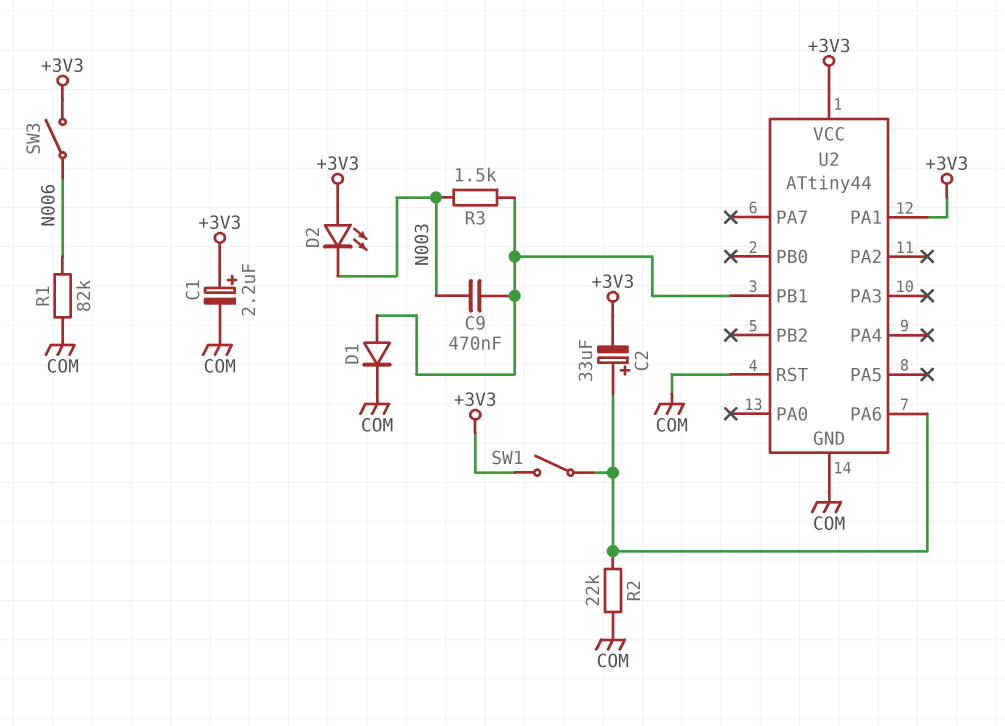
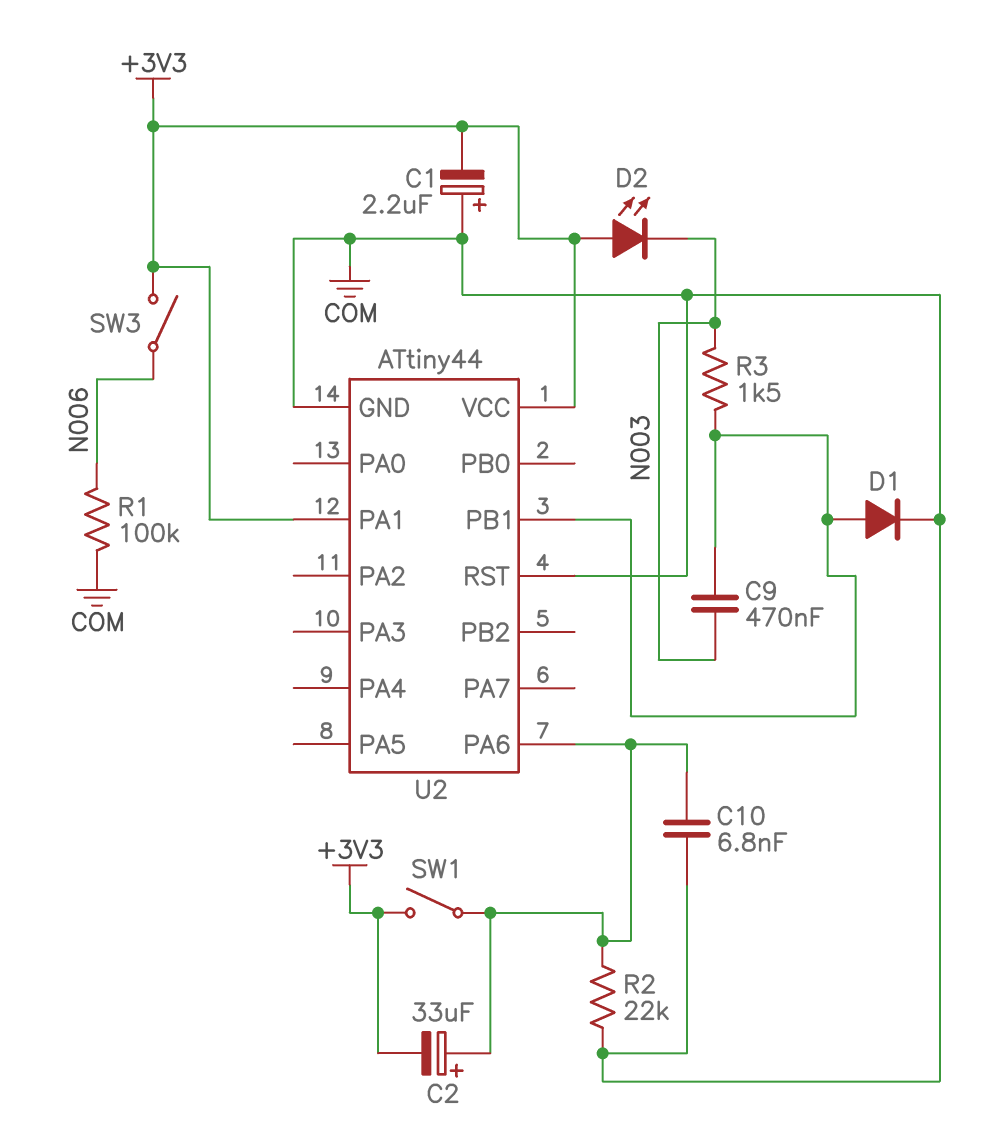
C1: 2.2uF (plus +3V3, minus COM) -> 2.2uF (plus COM, minus +3V3)
C10: none -> 6.8nF (COM, U2/PA6)
R1: 82k (COM, N006) -> 100k (COM, N006)

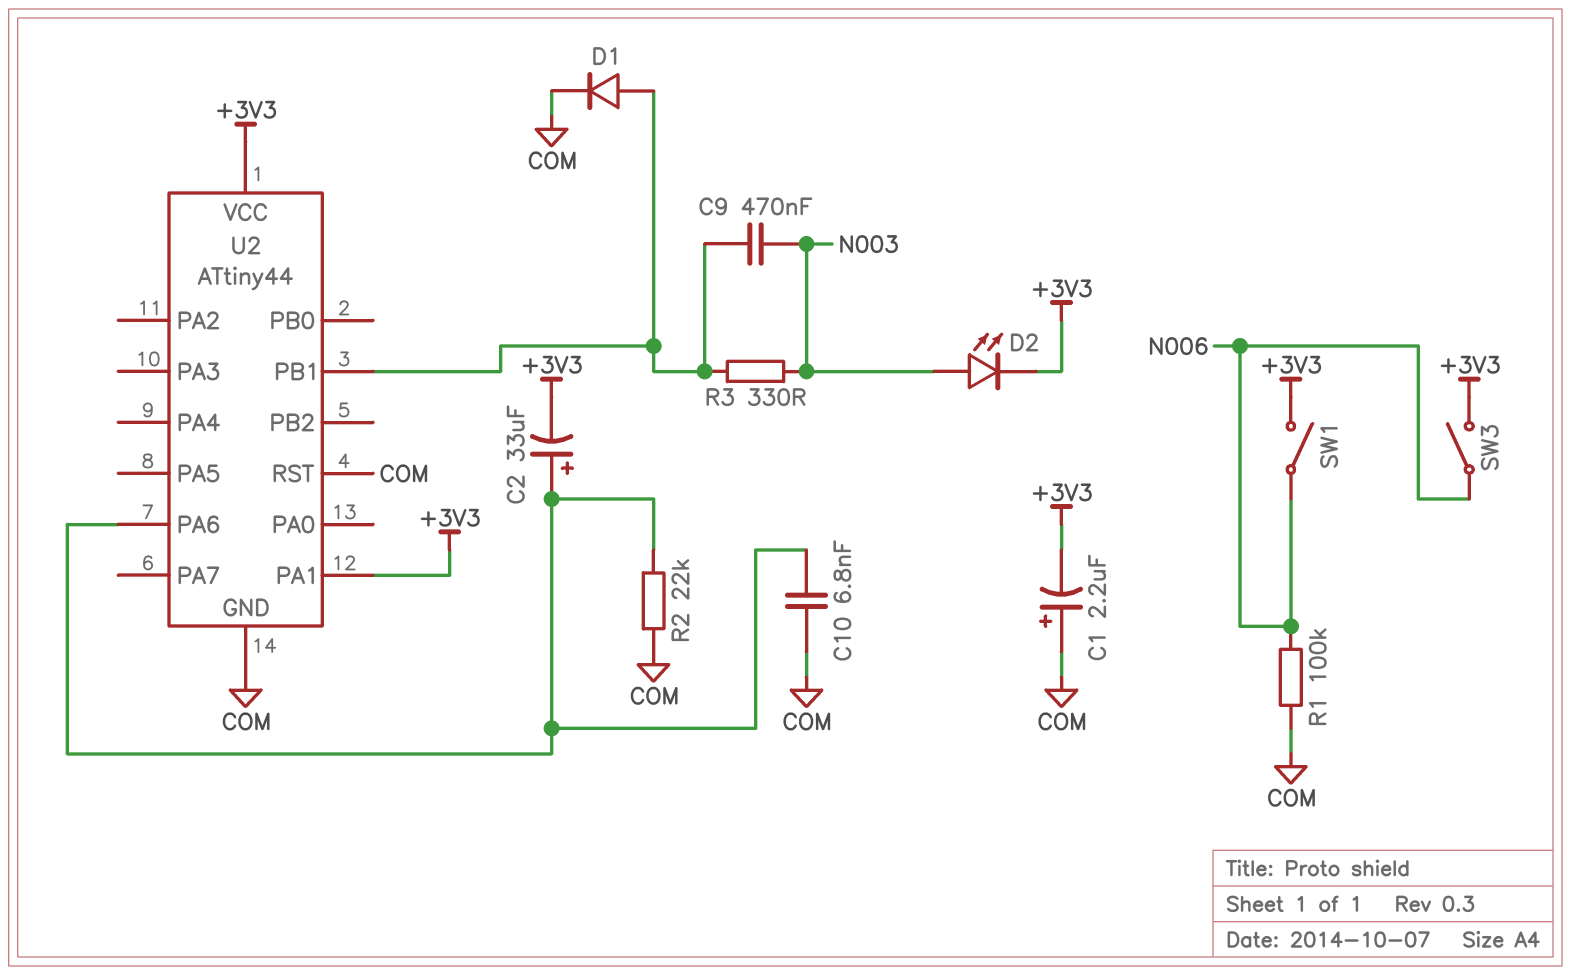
D2: LED (A +3V3, K N003) -> LED (A N003, K +3V3)
R3: 1.5k (N003, U2/PB1) -> 330 (N003, U2/PB1)
SW1: switch (+3V3, U2/PA6) -> switch (+3V3, N006)

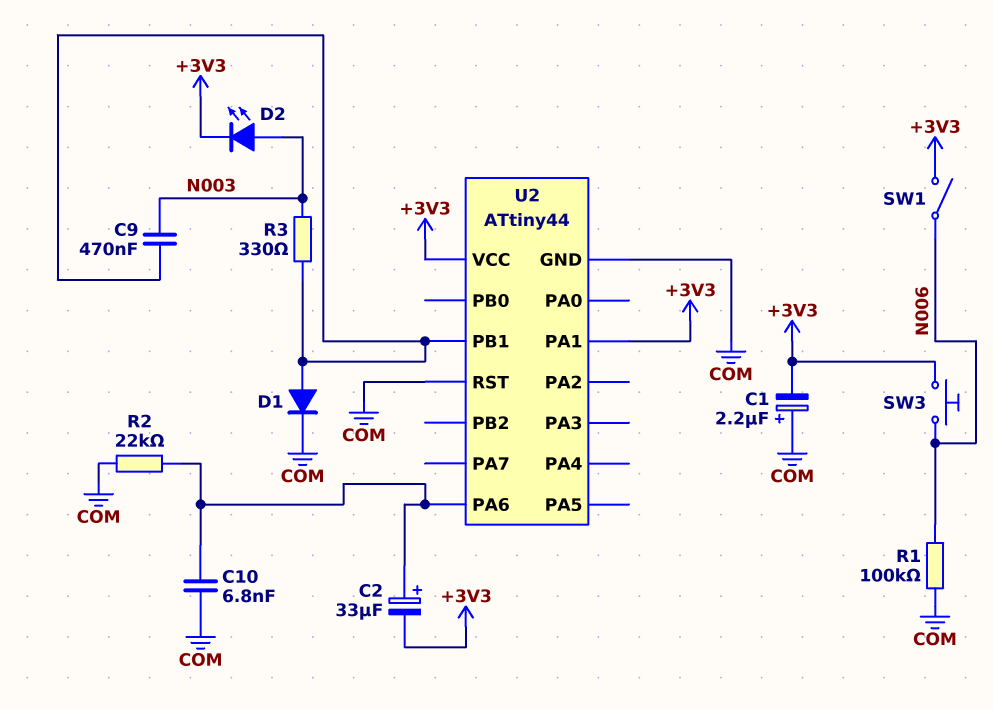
SW3: switch (+3V3, N006) -> button (+3V3, N006)

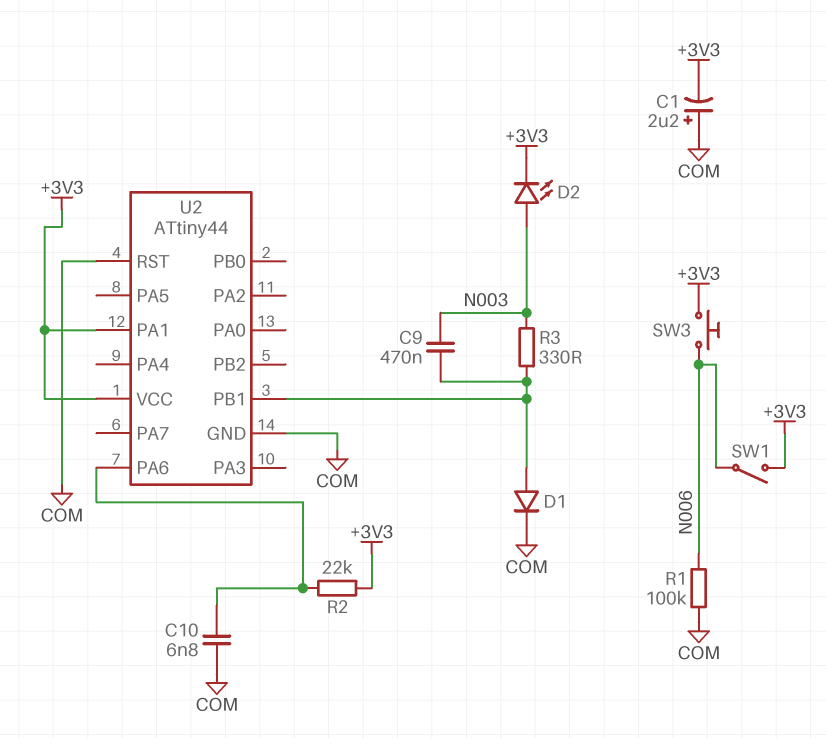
C2: 33uF (plus U2/PA6, minus +3V3) -> none
R2: 22k (COM, U2/PA6) -> 22k (+3V3, U2/PA6)

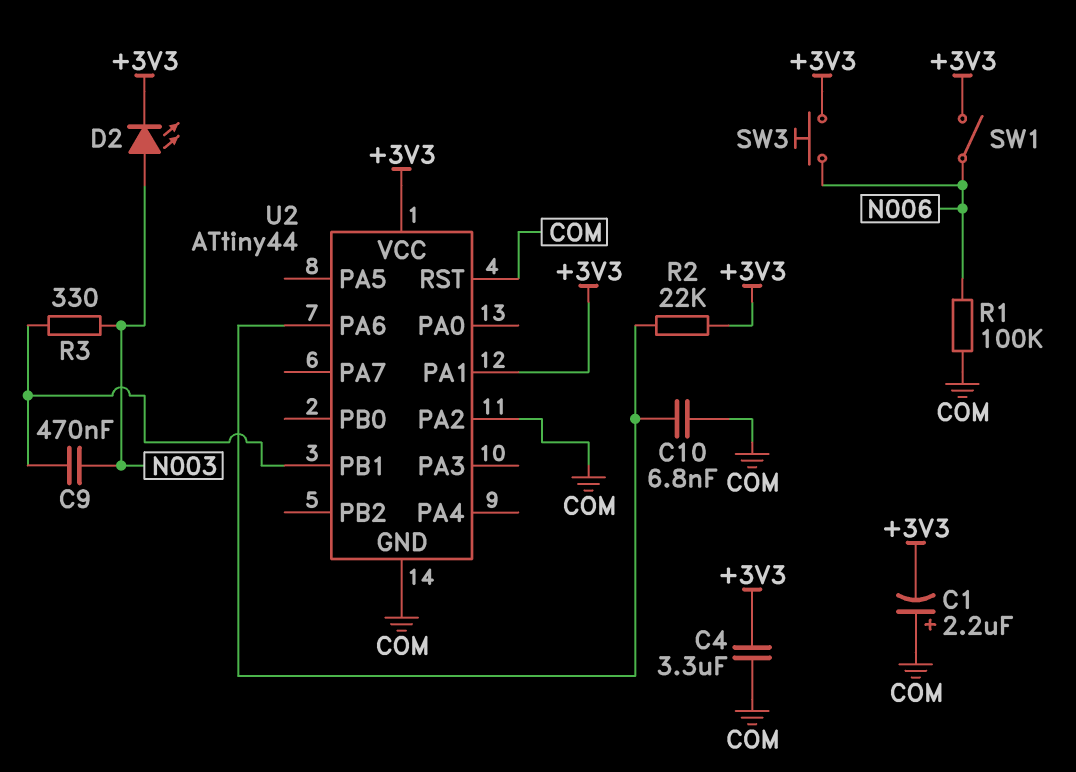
C4: none -> 3.3uF (+3V3, COM)
D1: diode (A U2/PB1, K COM) -> none
U2 pin PA2: none -> COM

